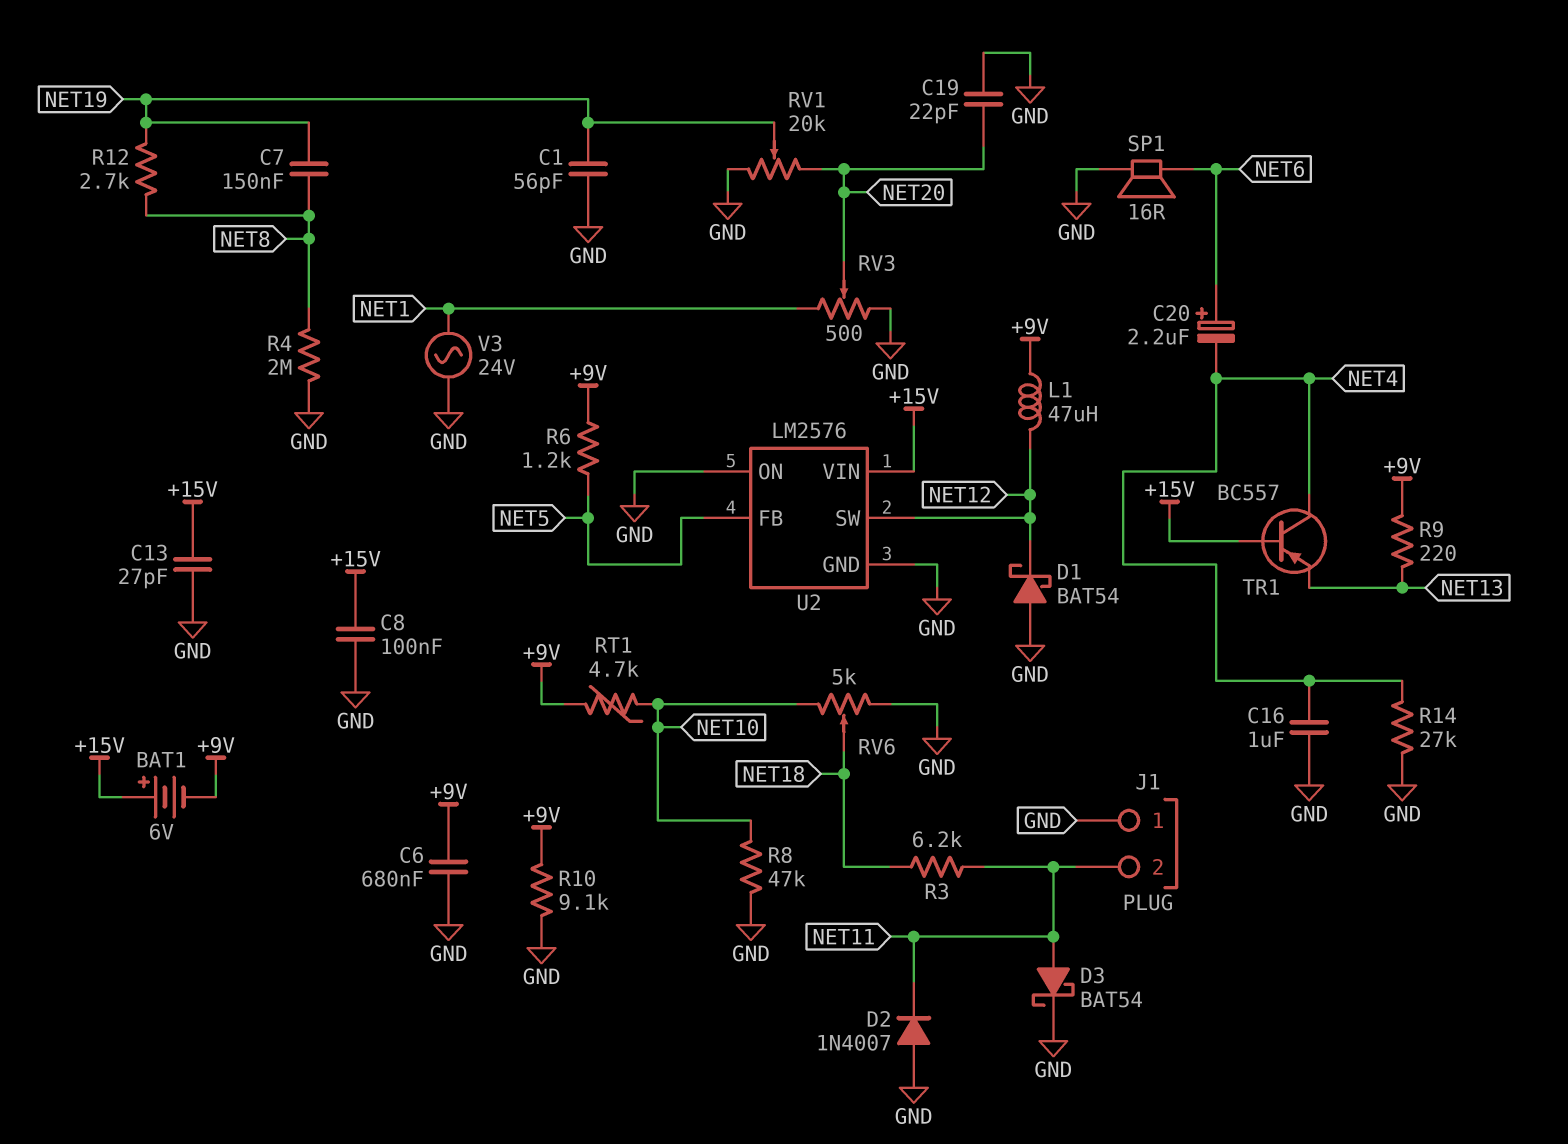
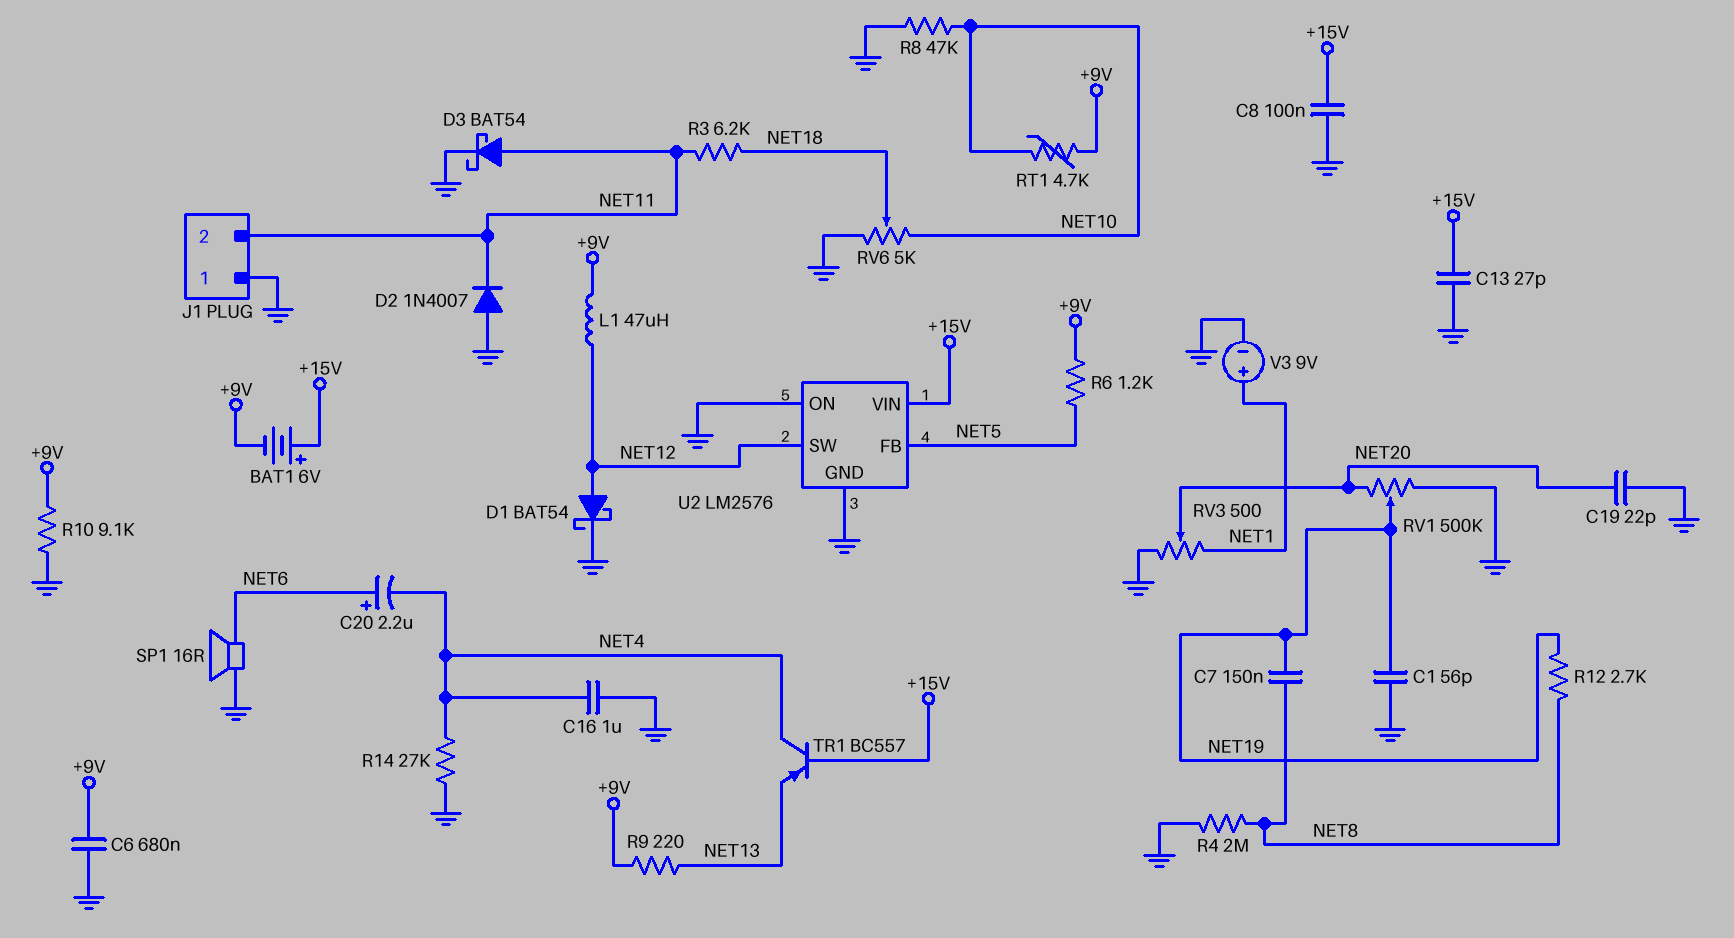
D1: schottky BAT54 (A GND, K NET12) -> schottky BAT54 (A NET12, K GND)
RV1: 20k (GND, NET20, wiper NET19) -> 500k (GND, NET20, wiper NET19)
V3: AC 24V (GND, NET1) -> 9V (plus NET1, minus GND)

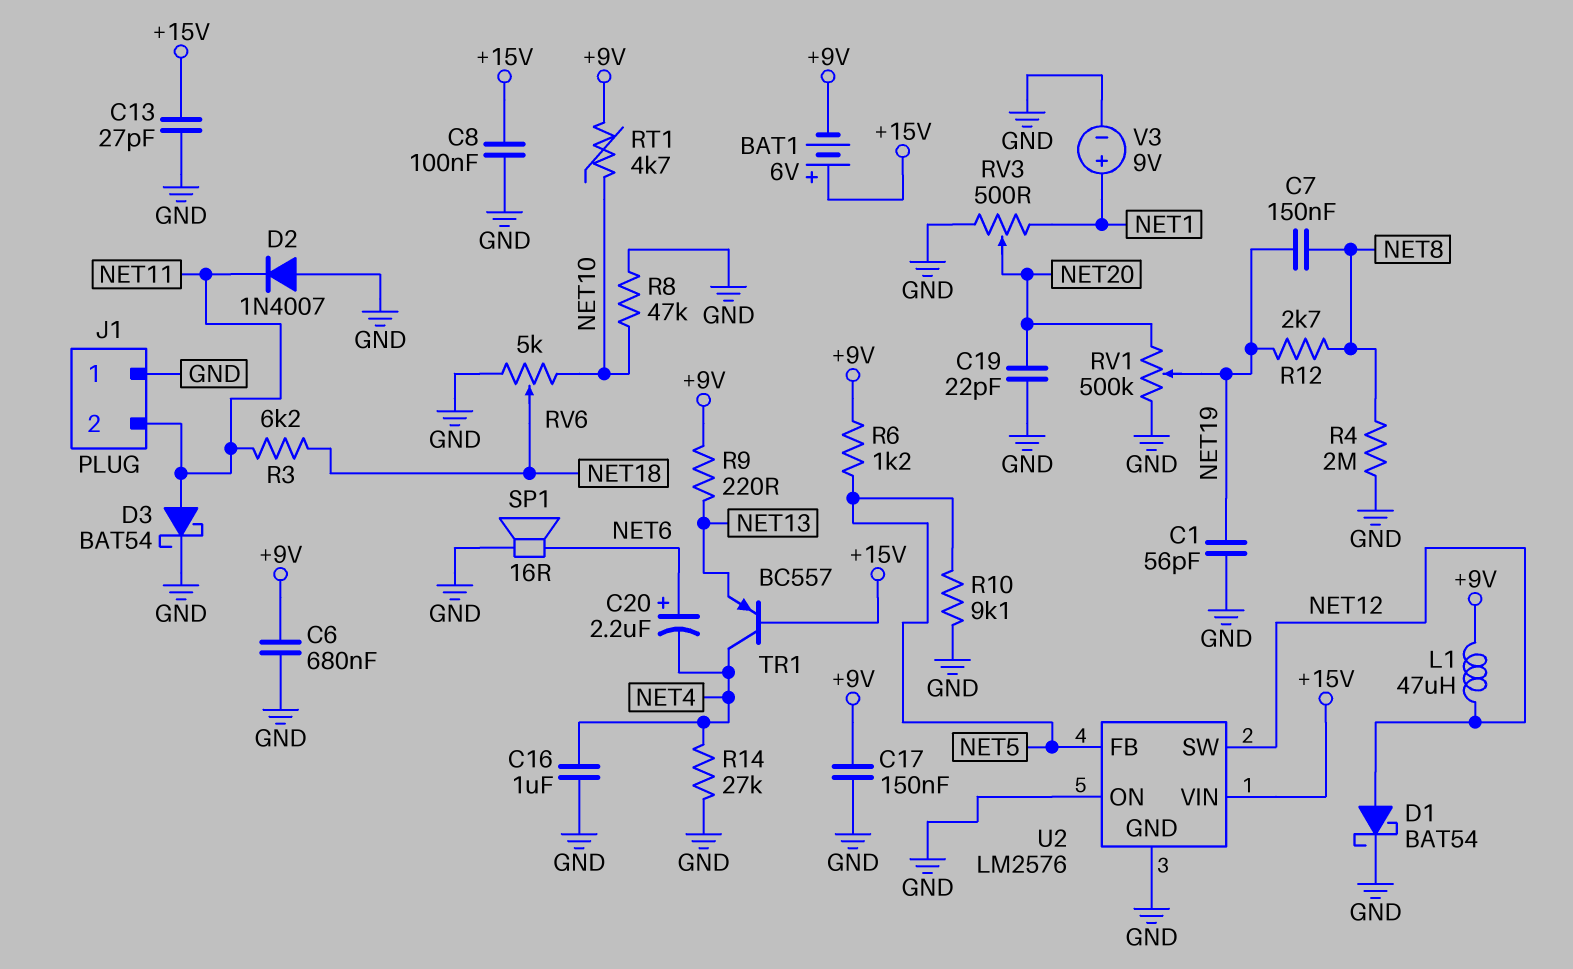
C17: none -> 150nF (+9V, GND)
R10: 9.1k (+9V, GND) -> 9.1k (GND, NET5)

